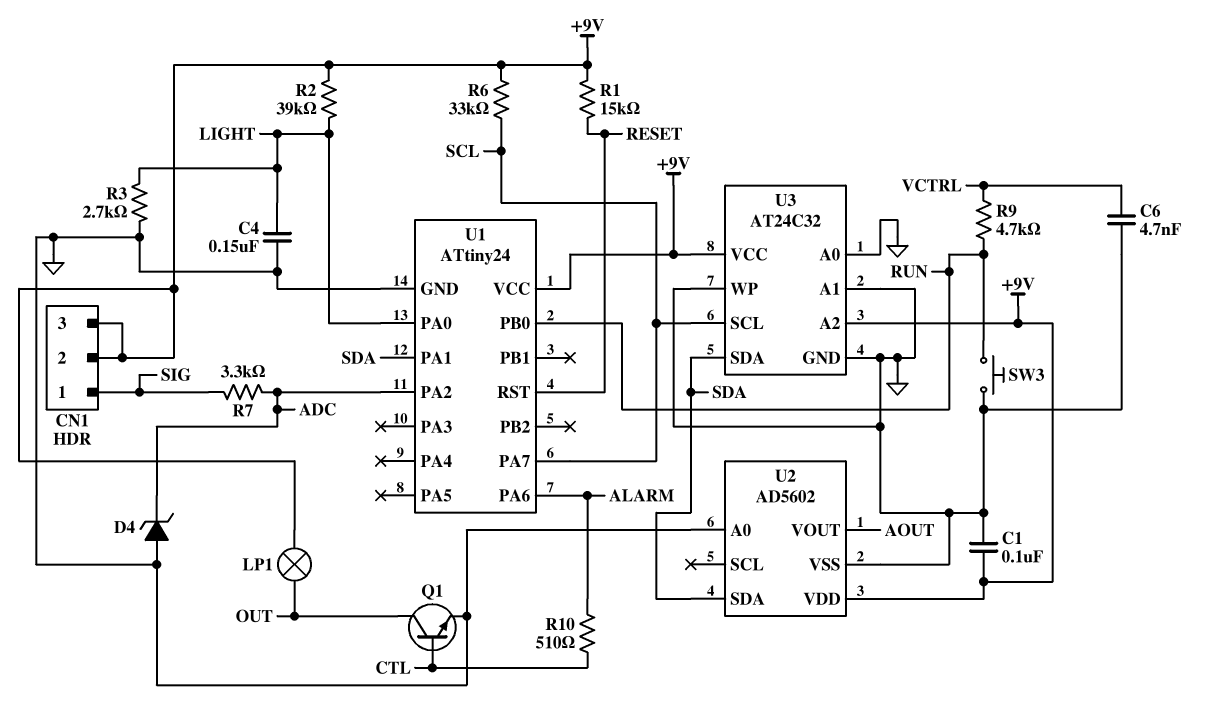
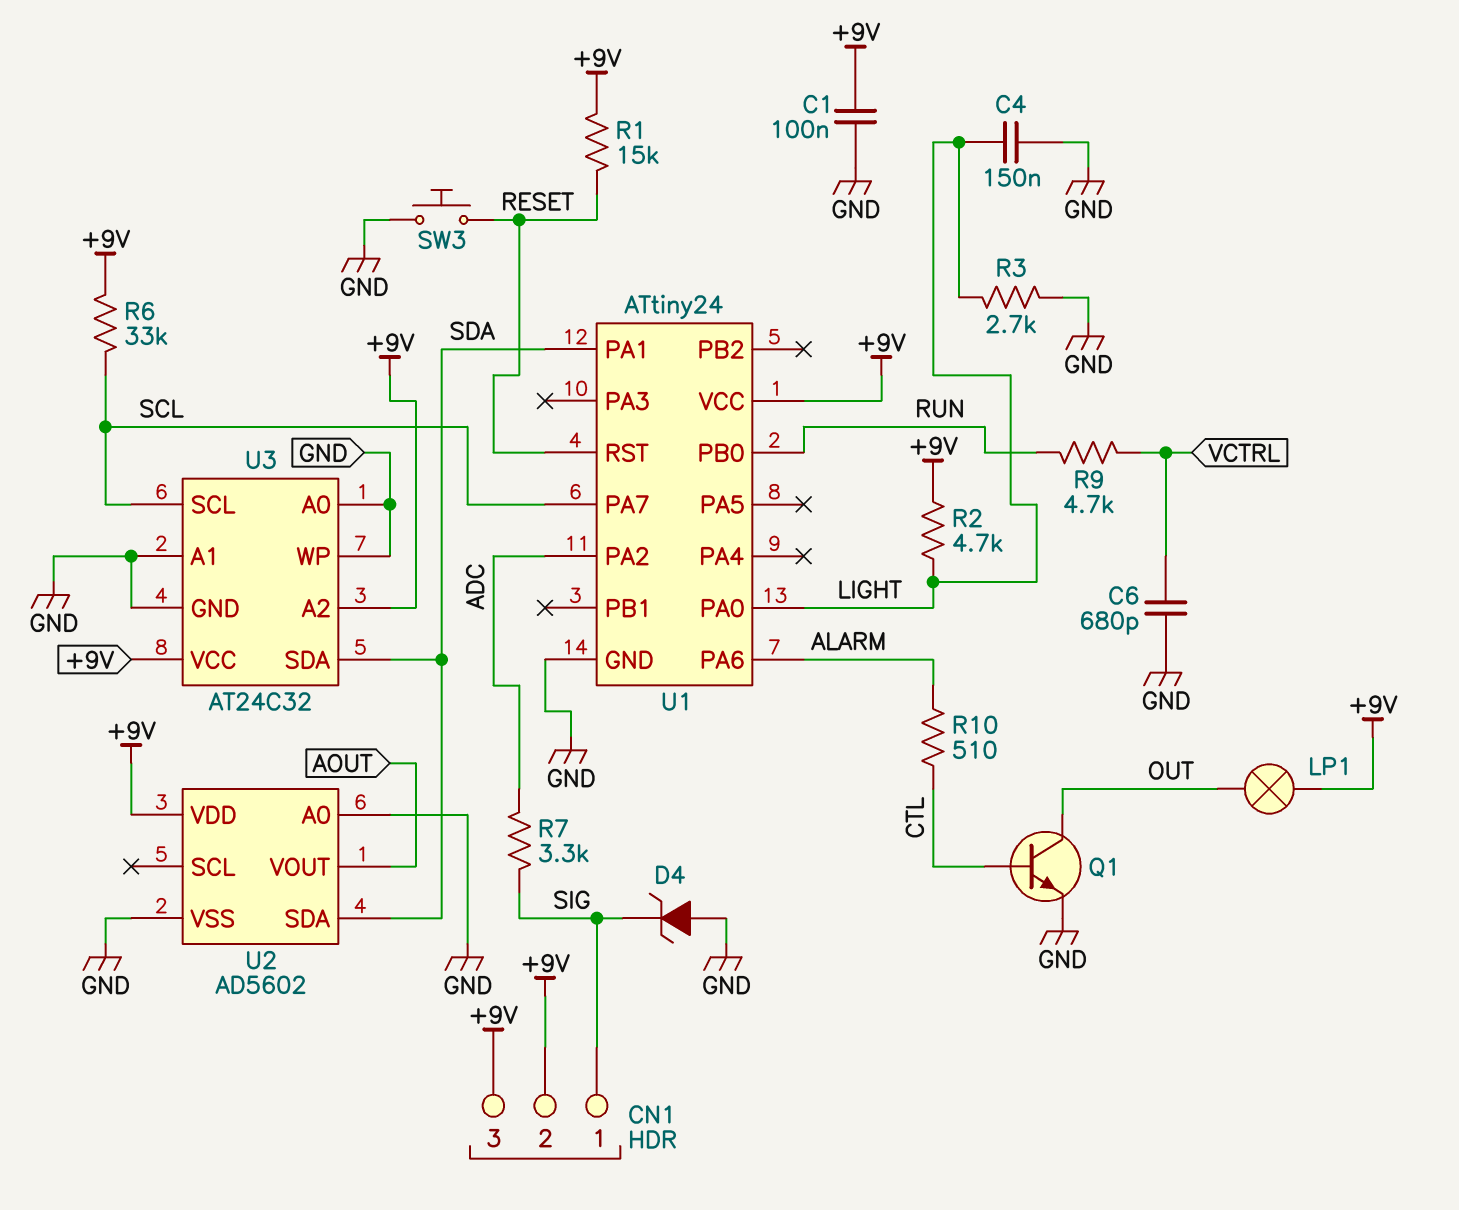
C6: 4.7nF (GND, VCTRL) -> 680pF (GND, VCTRL)
D4: zener (A GND, K ADC) -> zener (A GND, K SIG)
R2: 39k (+9V, LIGHT) -> 4.7k (+9V, LIGHT)
SW3: button (GND, RUN) -> button (GND, RESET)

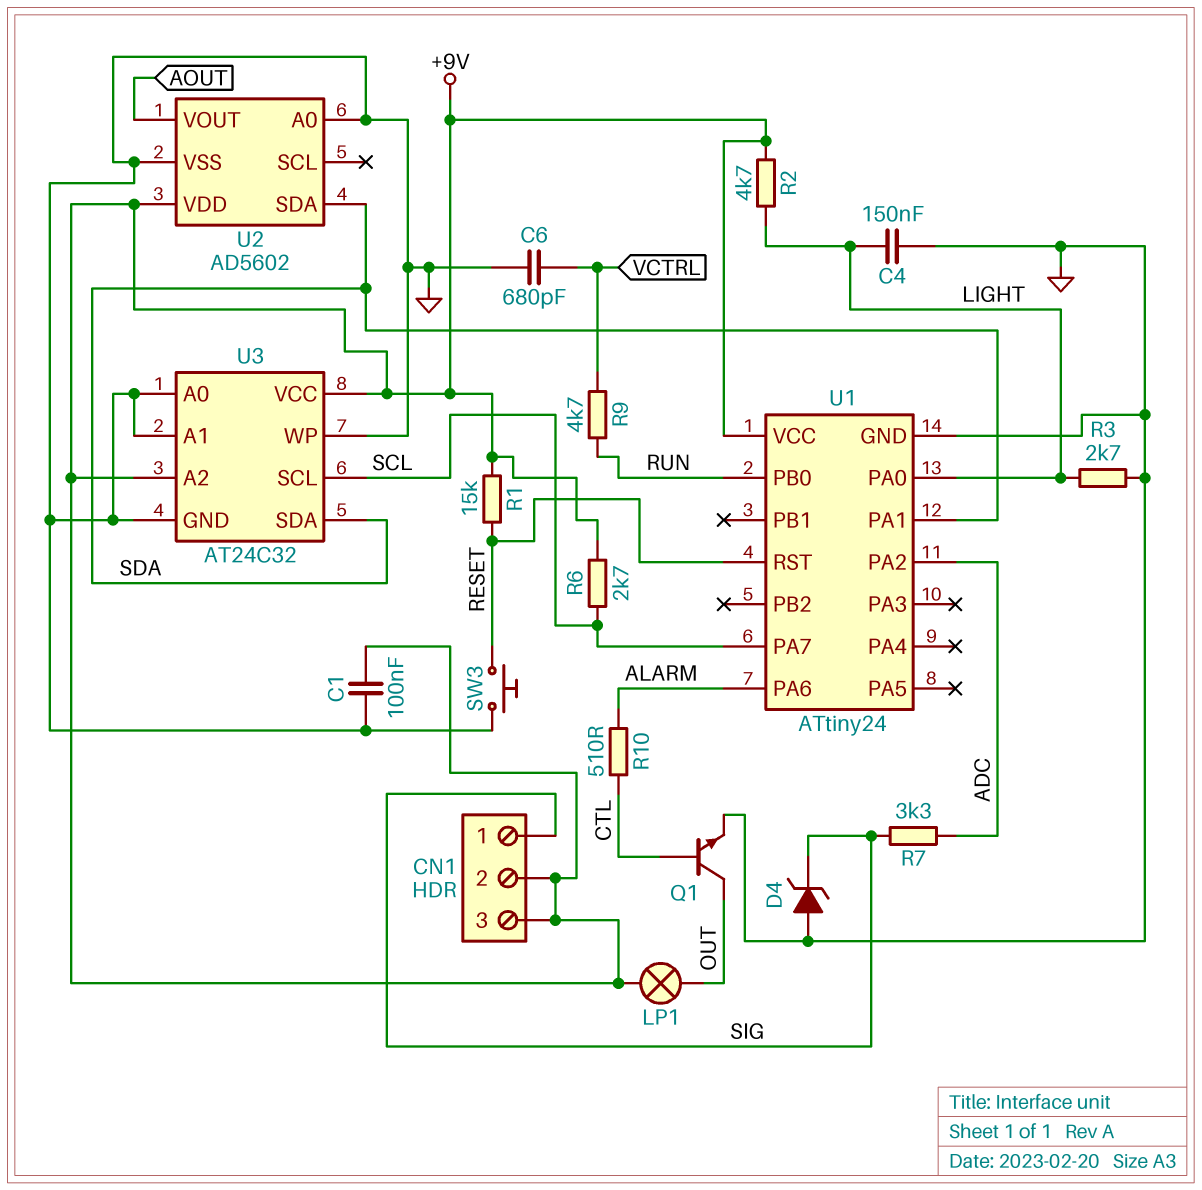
R6: 33k (+9V, SCL) -> 2.7k (+9V, SCL)

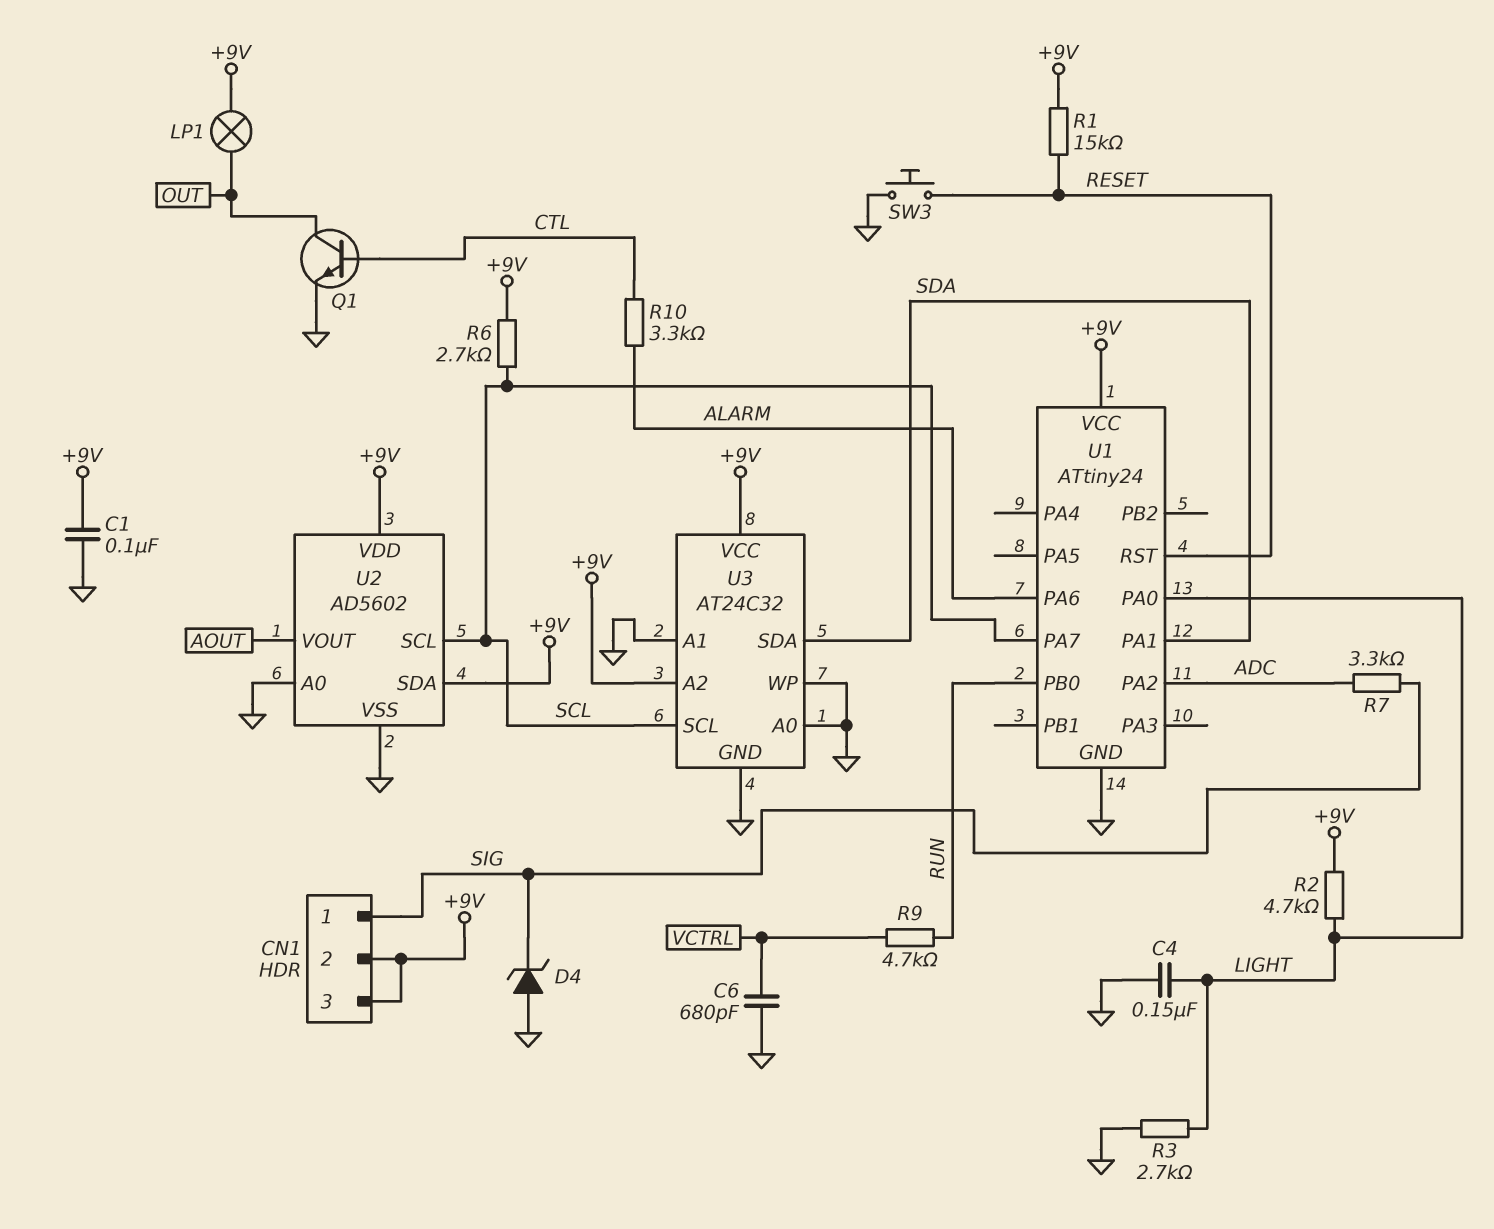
R10: 510 (ALARM, CTL) -> 3.3k (ALARM, CTL)
U2 pin SCL: none -> SCL
U2 pin SDA: SDA -> +9V

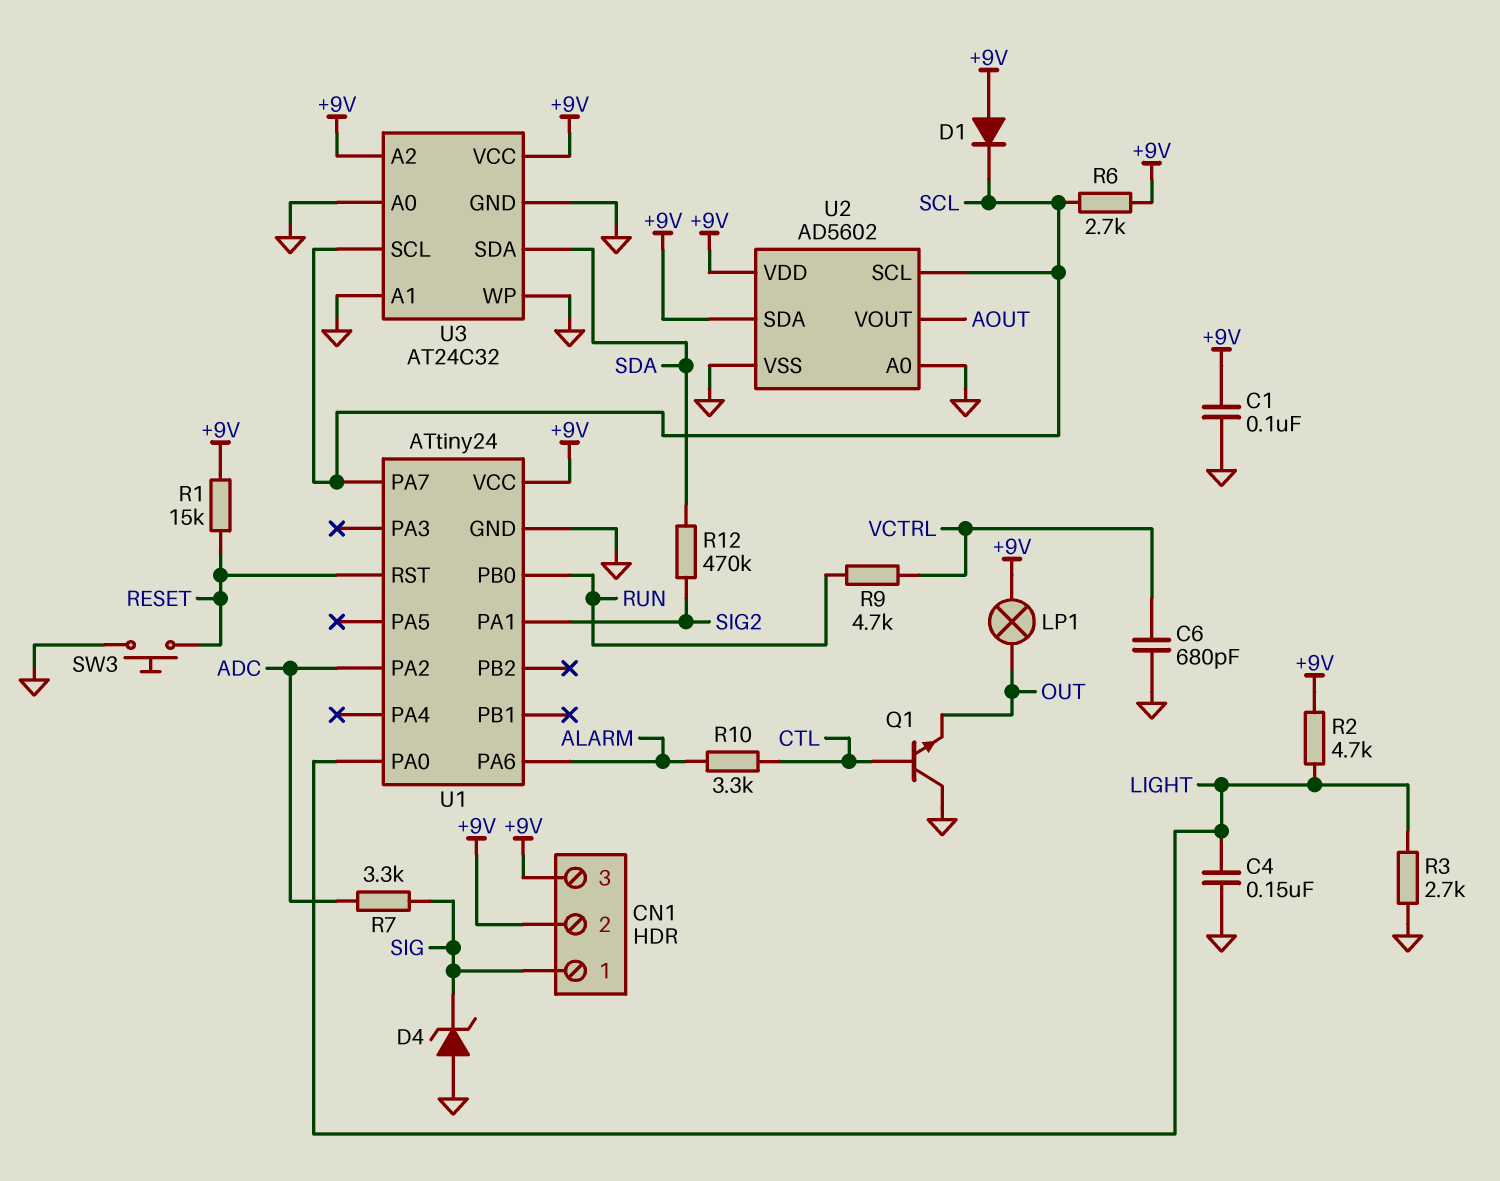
D1: none -> diode (A +9V, K SCL)
Q1: NPN (B CTL, C OUT, E GND) -> NPN (B CTL, C GND, E OUT)
R12: none -> 470k (SDA, SIG2)
U1 pin PA1: SDA -> SIG2

